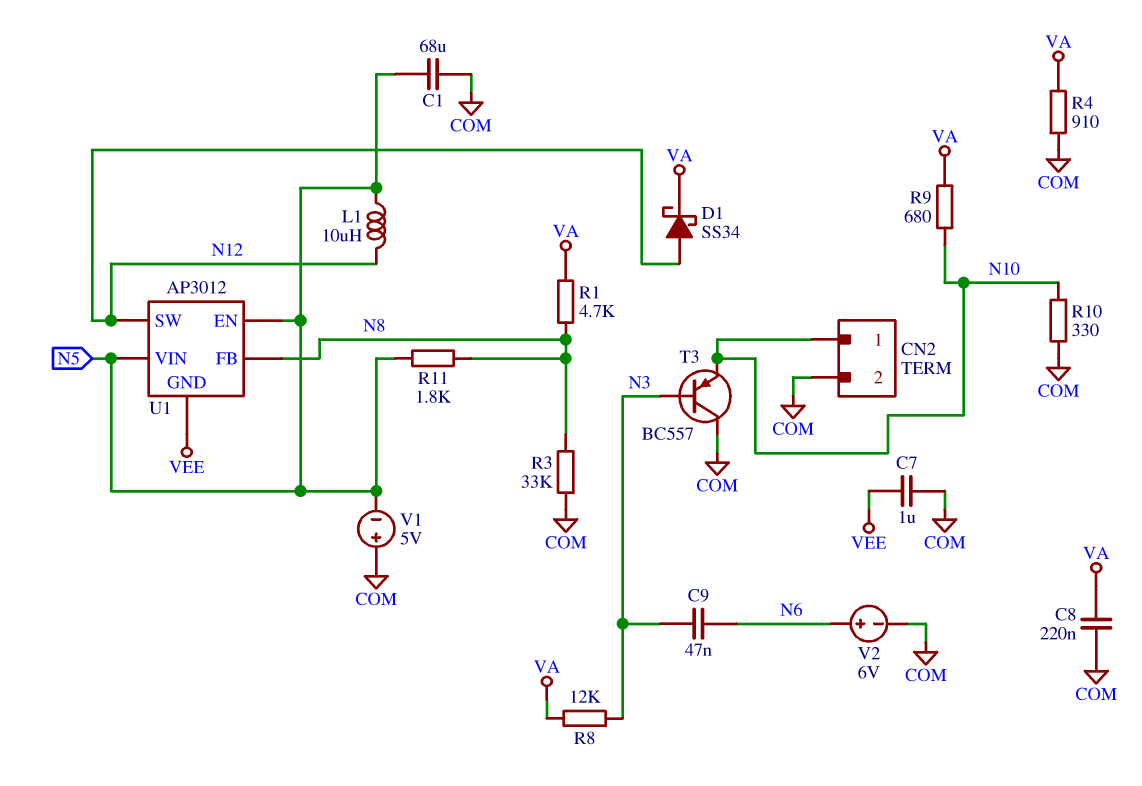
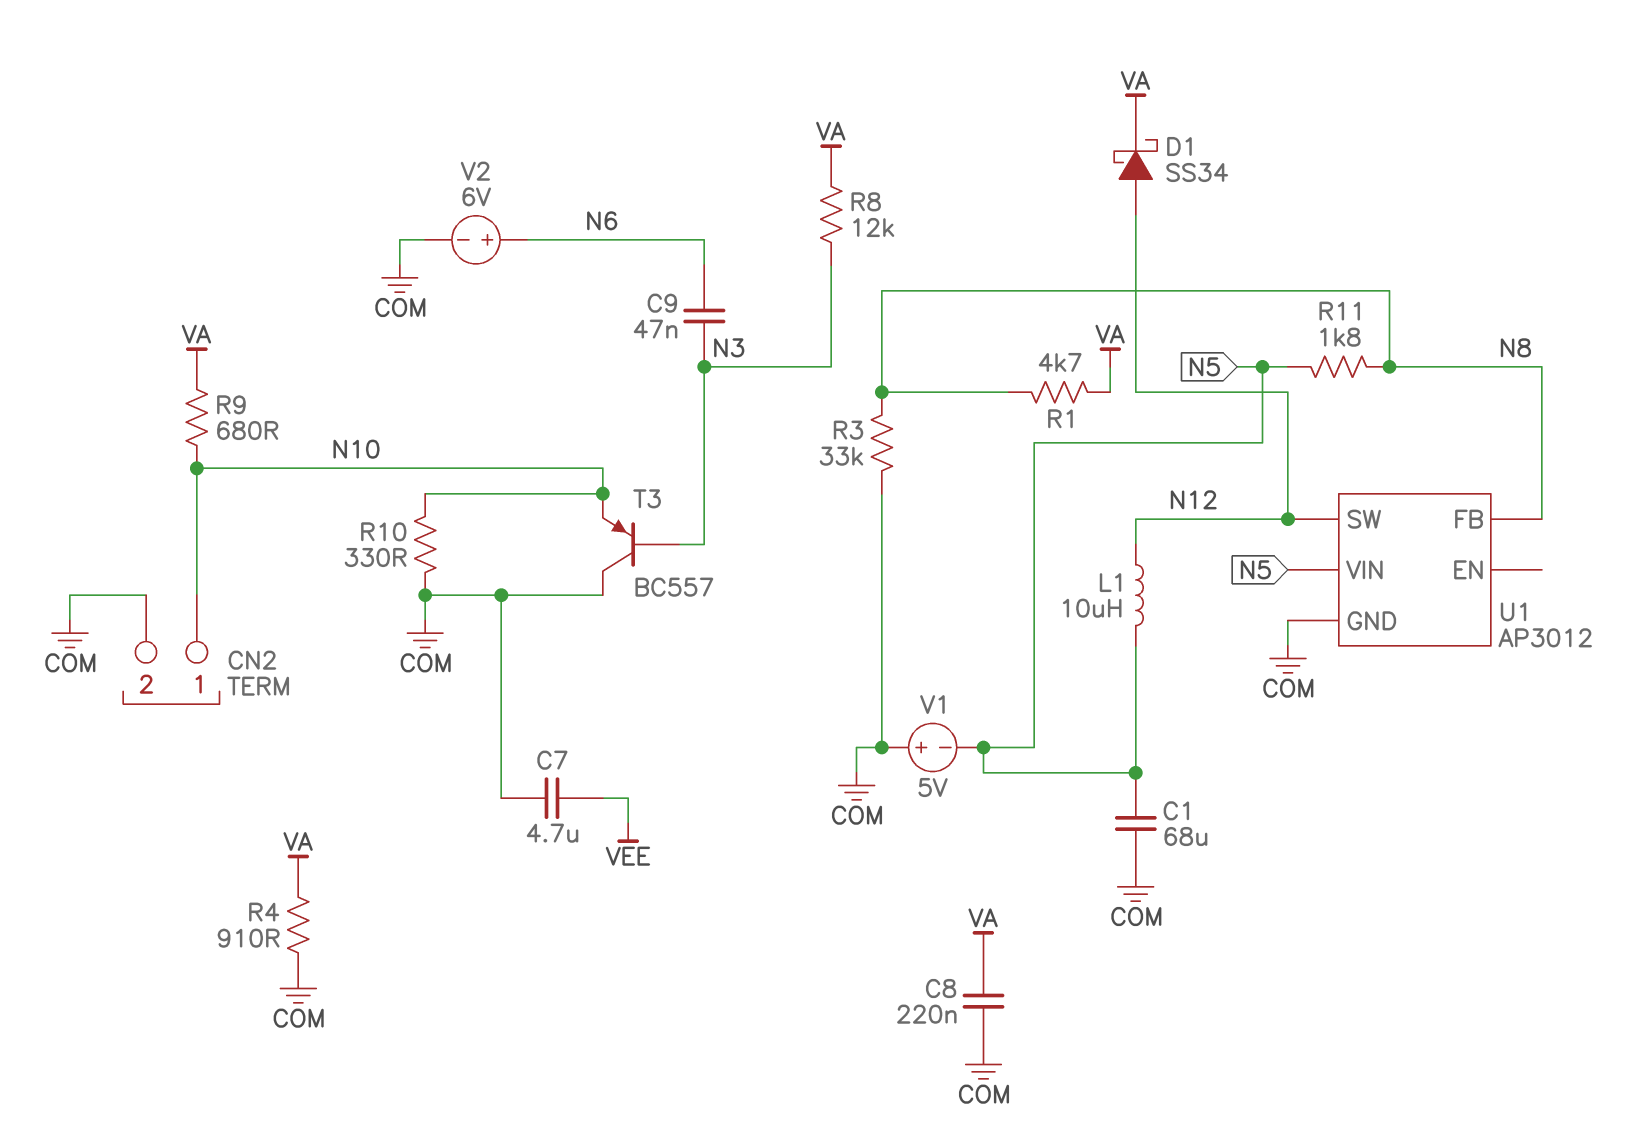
C7: 1uF (COM, VEE) -> 4.7uF (COM, VEE)
U1 pin EN: N5 -> none
U1 pin GND: VEE -> COM

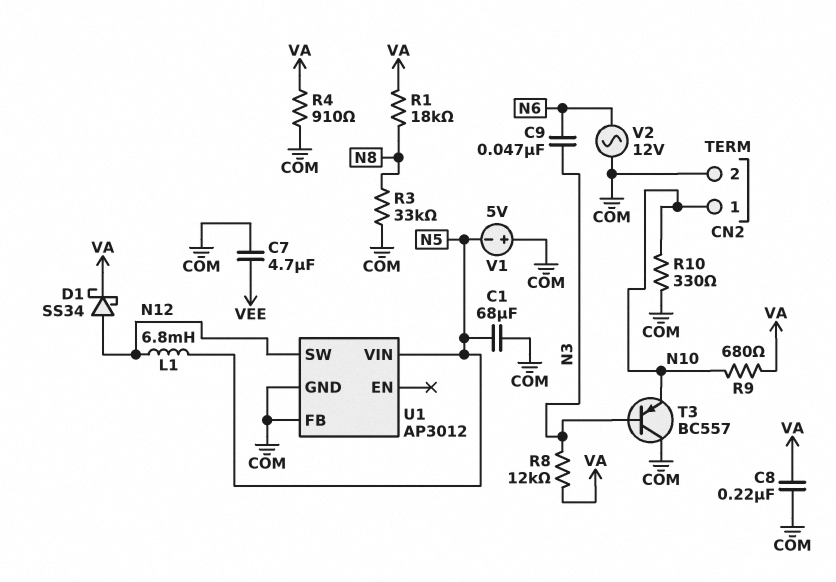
L1: 10uH (N5, N12) -> 6.8mH (N5, N12)
R1: 4.7k (N8, VA) -> 18k (N8, VA)
R11: 1.8k (N5, N8) -> none
U1 pin FB: N8 -> COM
V2: 6V (plus N6, minus COM) -> AC 12V (COM, N6)

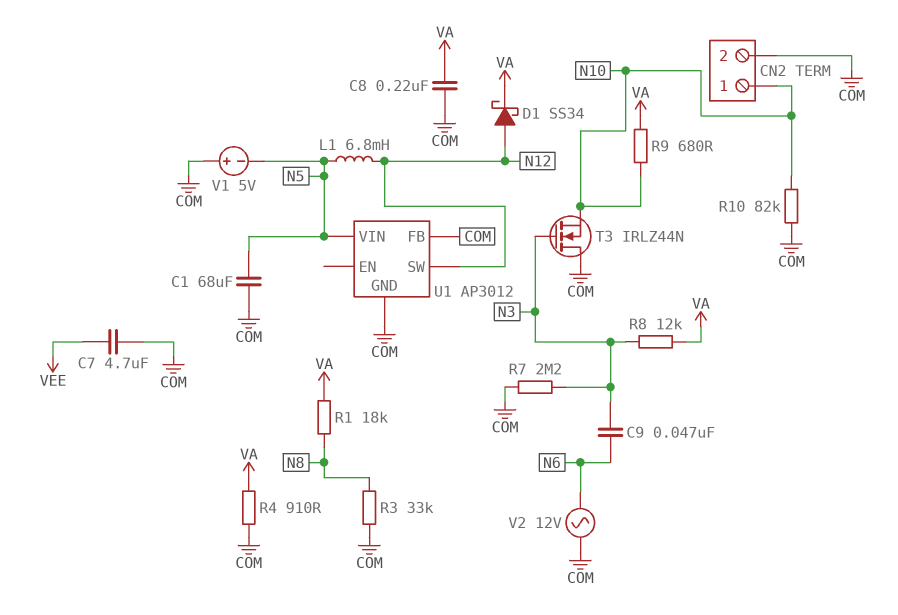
R7: none -> 2.2M (COM, N3)
R10: 330 (COM, N10) -> 82k (COM, N10)
T3: PNP BC557 (B N3, C COM, E N10) -> NMOS IRLZ44N (G N3, D COM, S N10)

